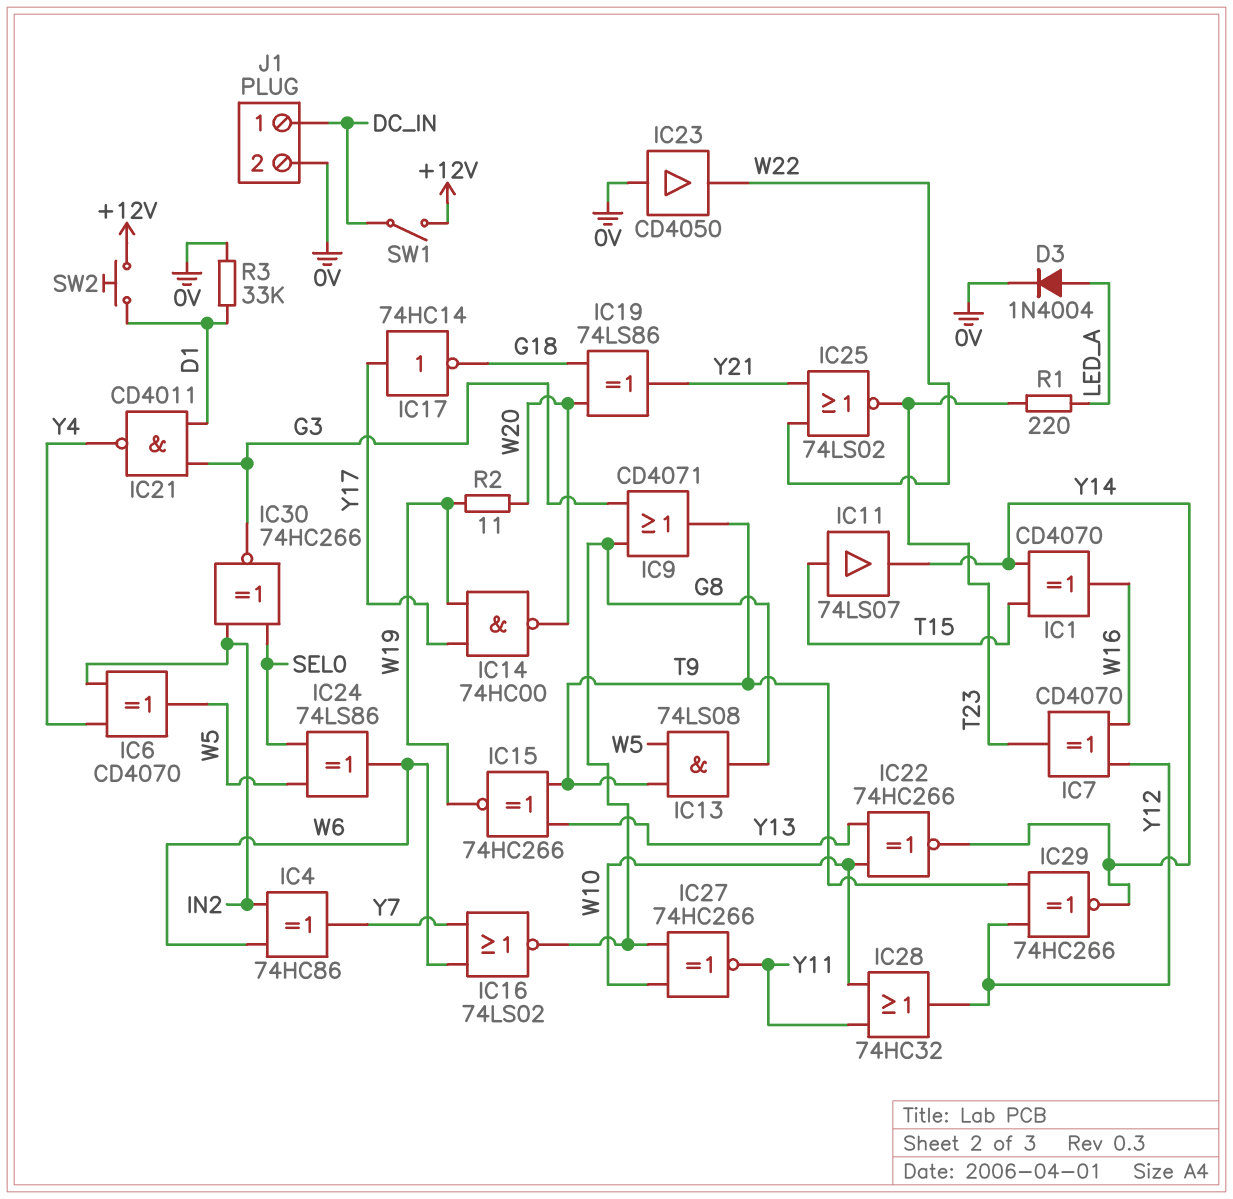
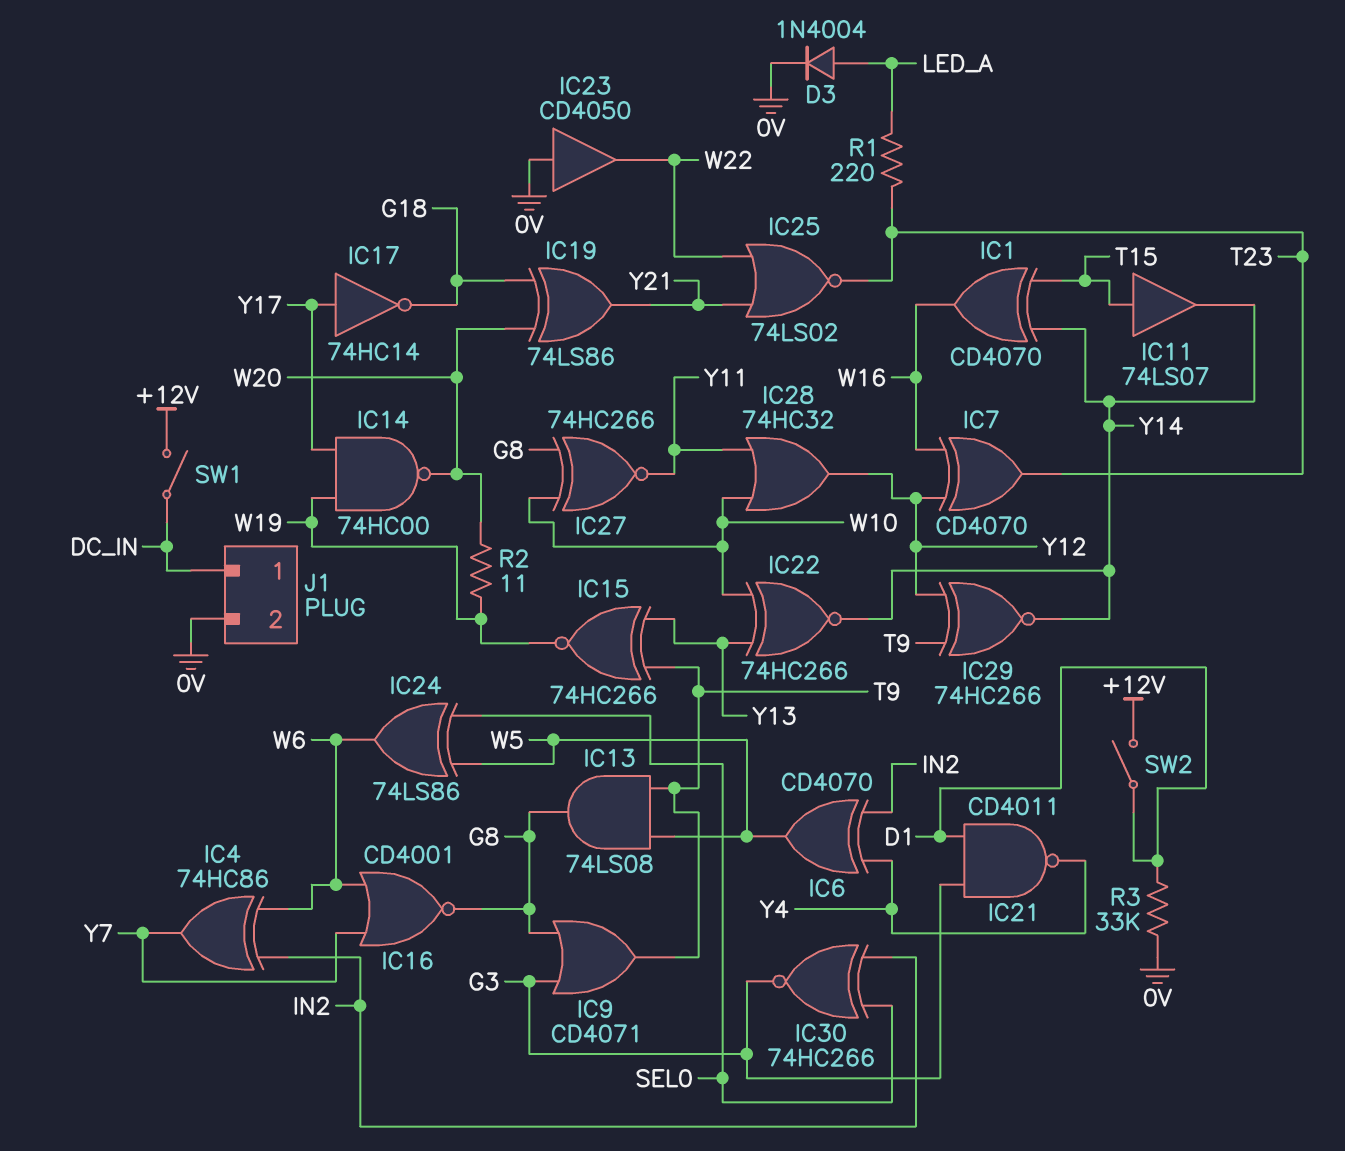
IC16: NOR 74LS02 (in W6, in Y7, out G8) -> NOR CD4001 (in W6, in Y7, out G8)
SW2: button (+12V, D1) -> switch (+12V, D1)

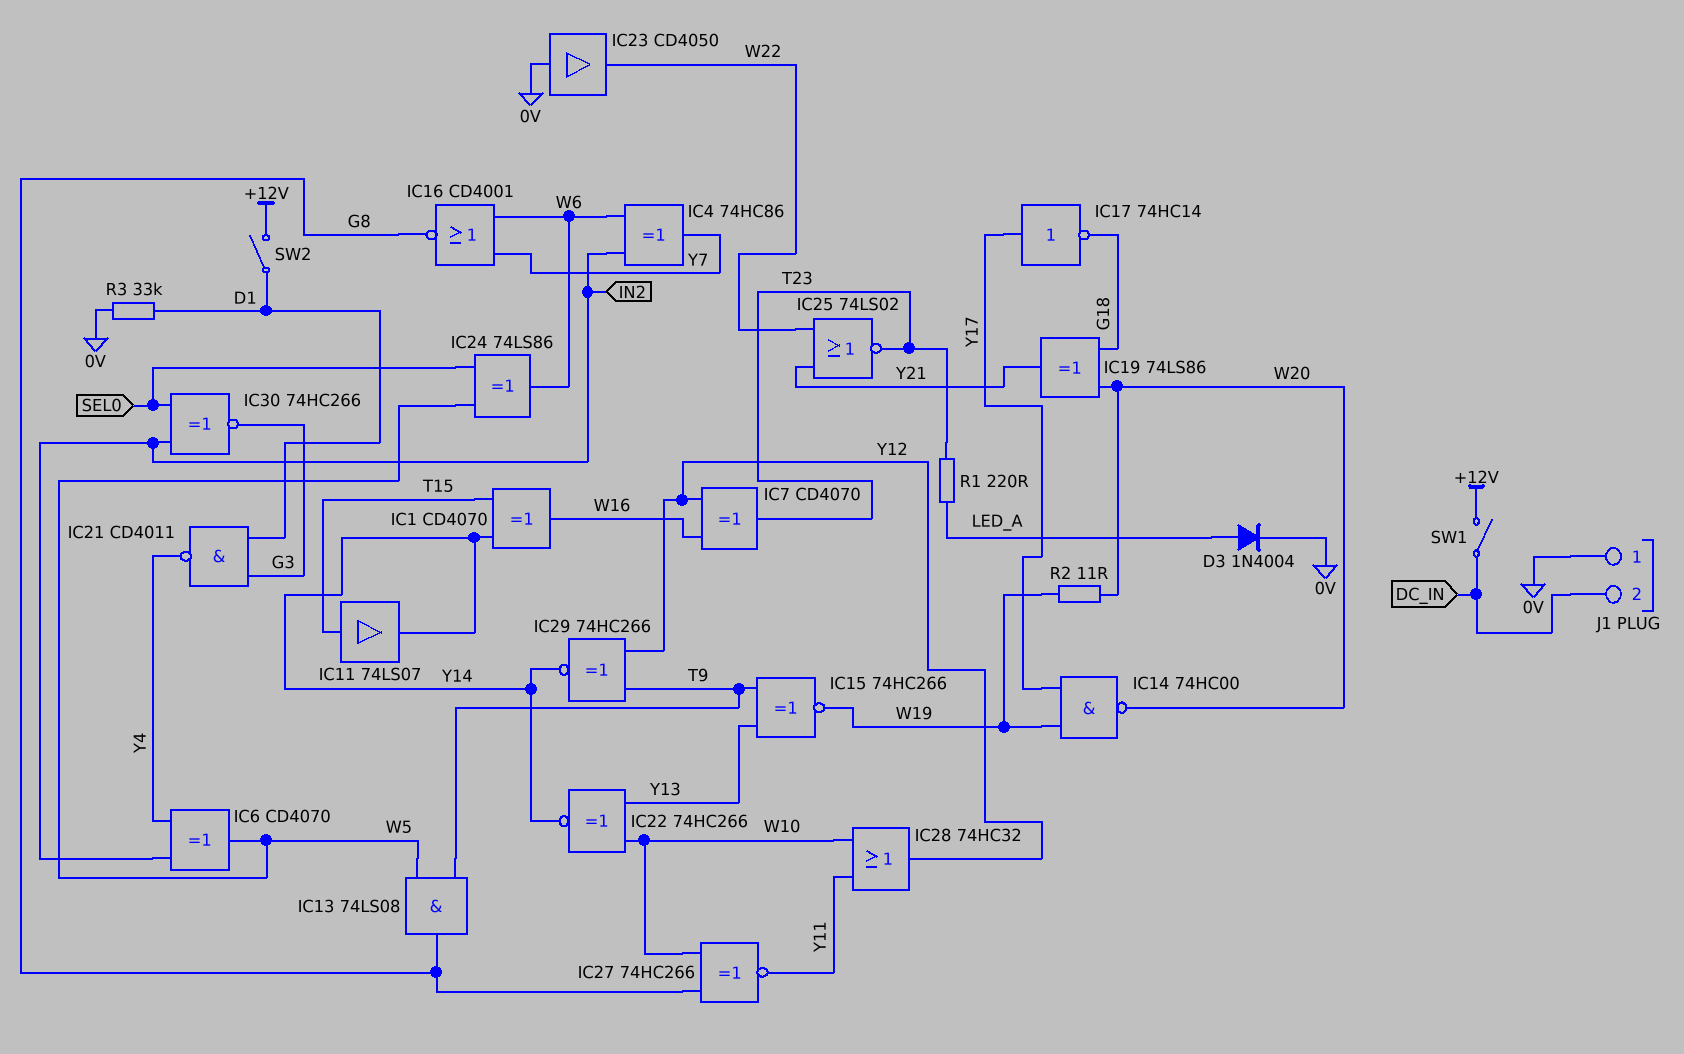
IC9: OR CD4071 (in G3, in G8, out T9) -> none
J1 pin 1: DC_IN -> 0V
J1 pin 2: 0V -> DC_IN

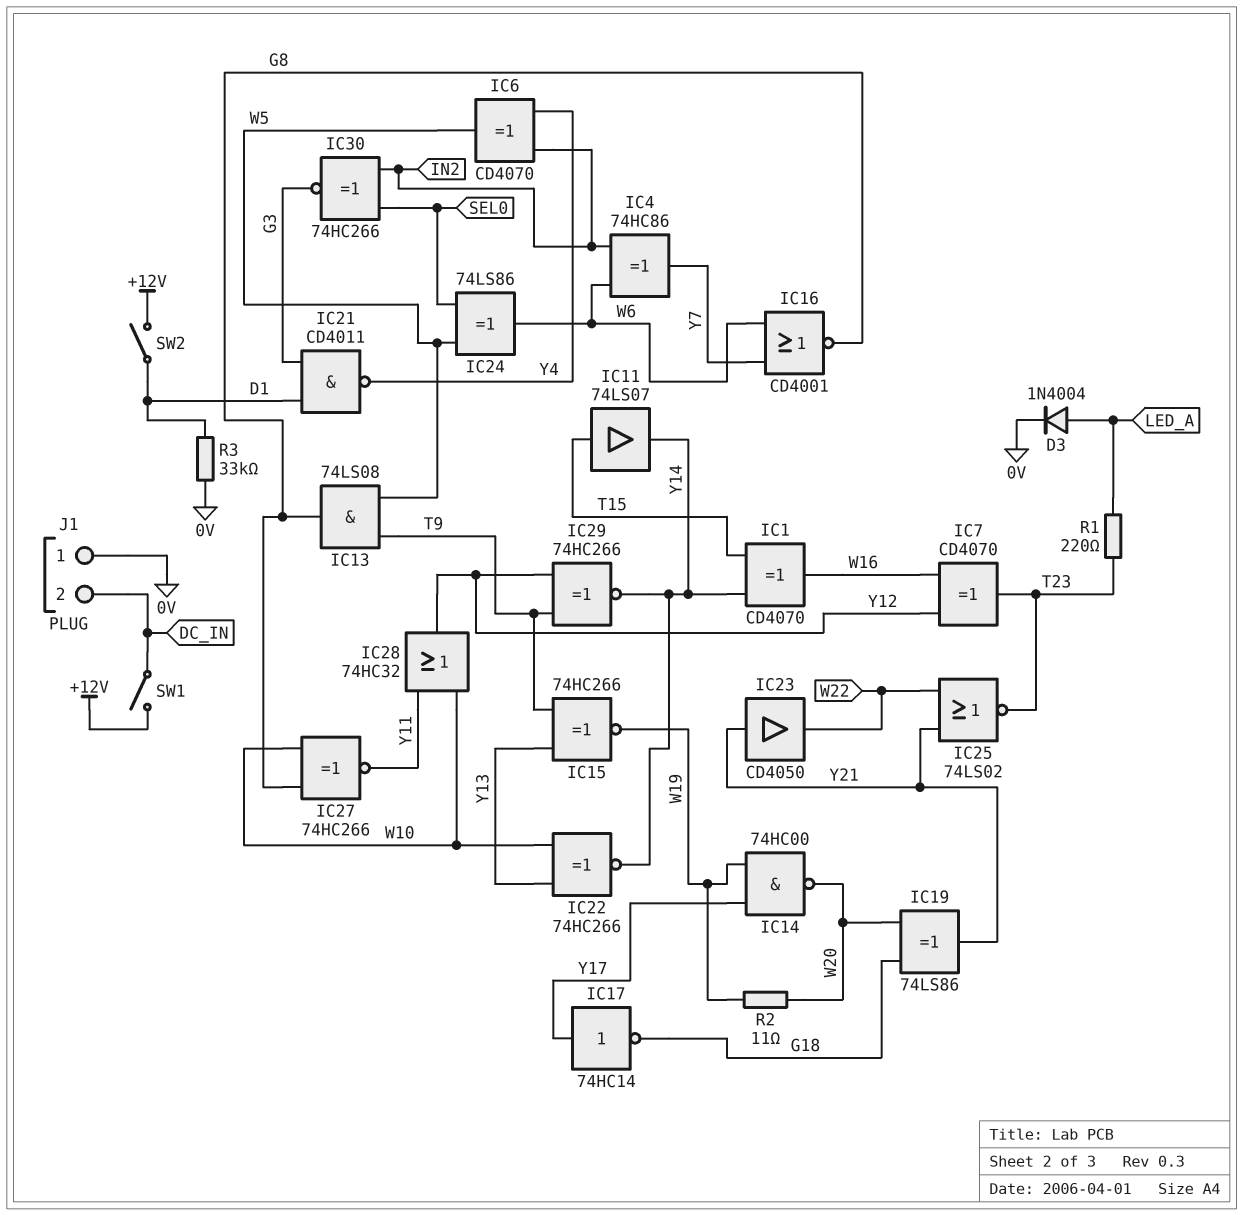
IC23: buffer CD4050 (in 0V, out W22) -> buffer CD4050 (in Y21, out W22)

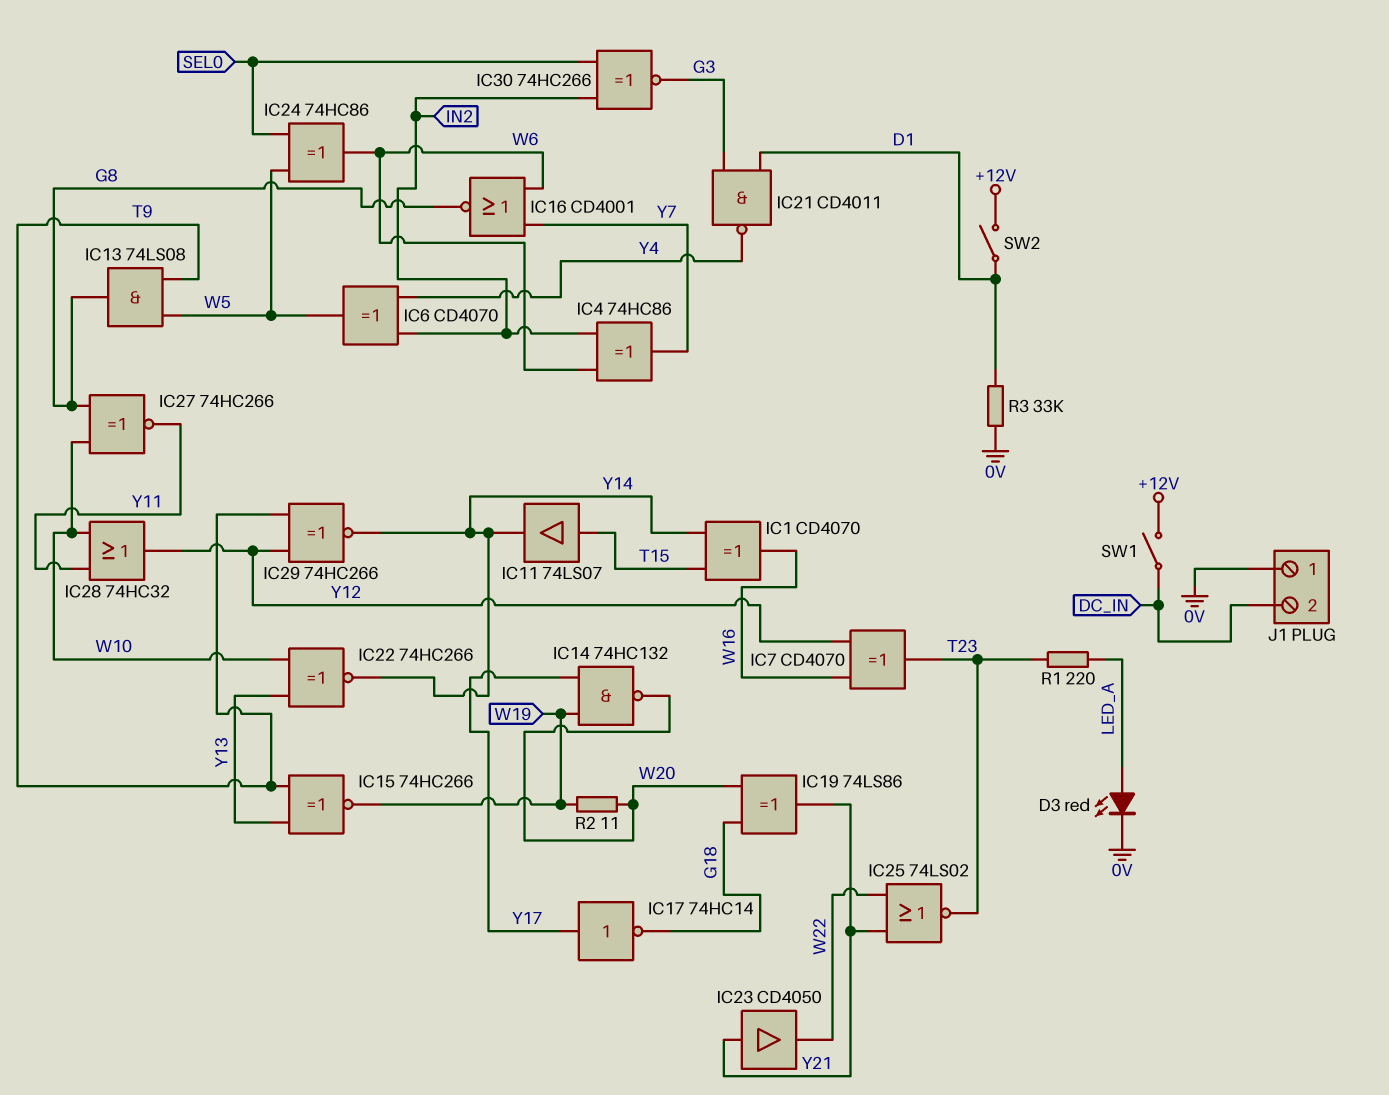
D3: diode 1N4004 (A LED_A, K 0V) -> LED red (A LED_A, K 0V)
IC14: NAND 74HC00 (in W19, in Y17, out W20) -> NAND 74HC132 (in W19, in Y17, out W20)
IC24: XOR 74LS86 (in SEL0, in W5, out W6) -> XOR 74HC86 (in SEL0, in W5, out W6)

